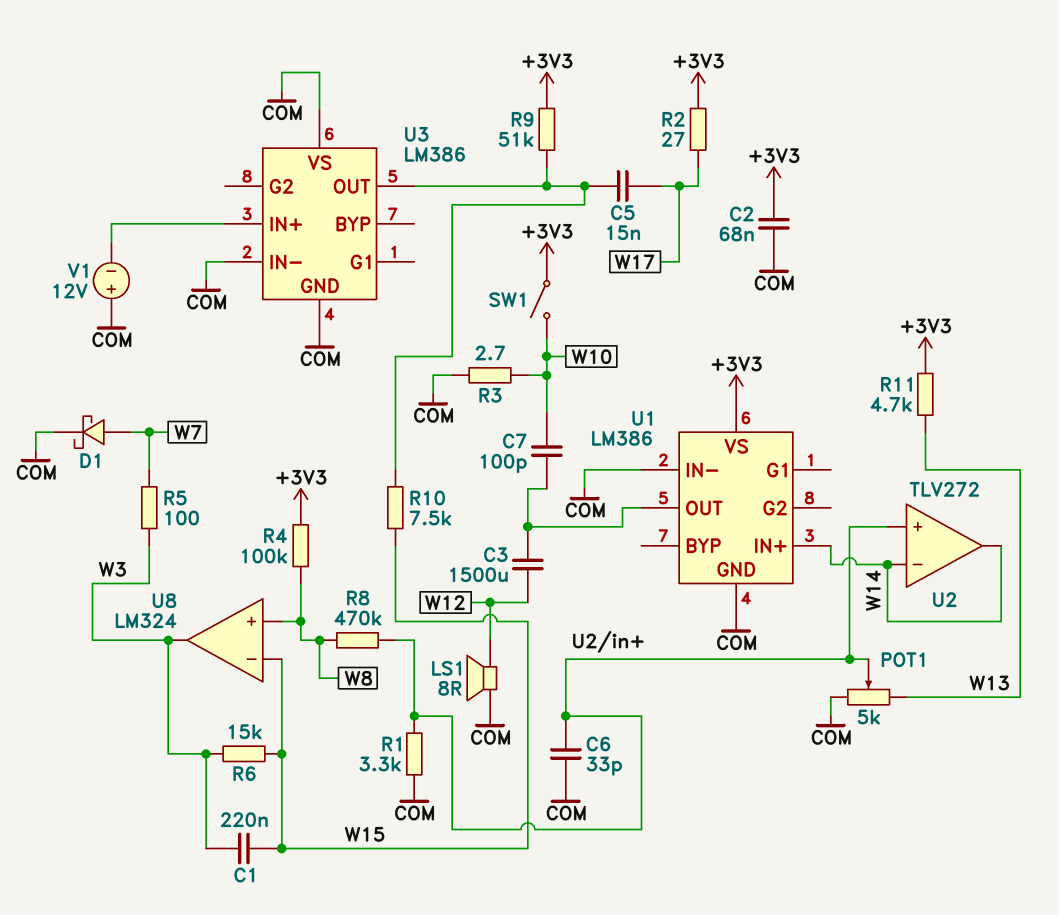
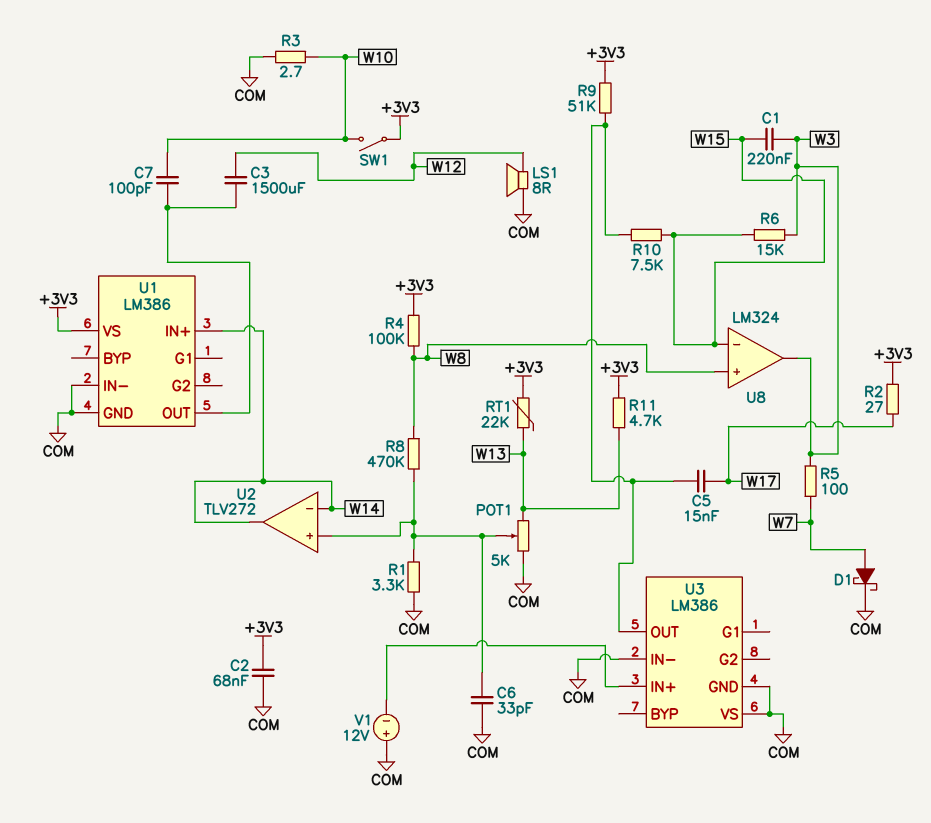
RT1: none -> 22k (+3V3, W13)

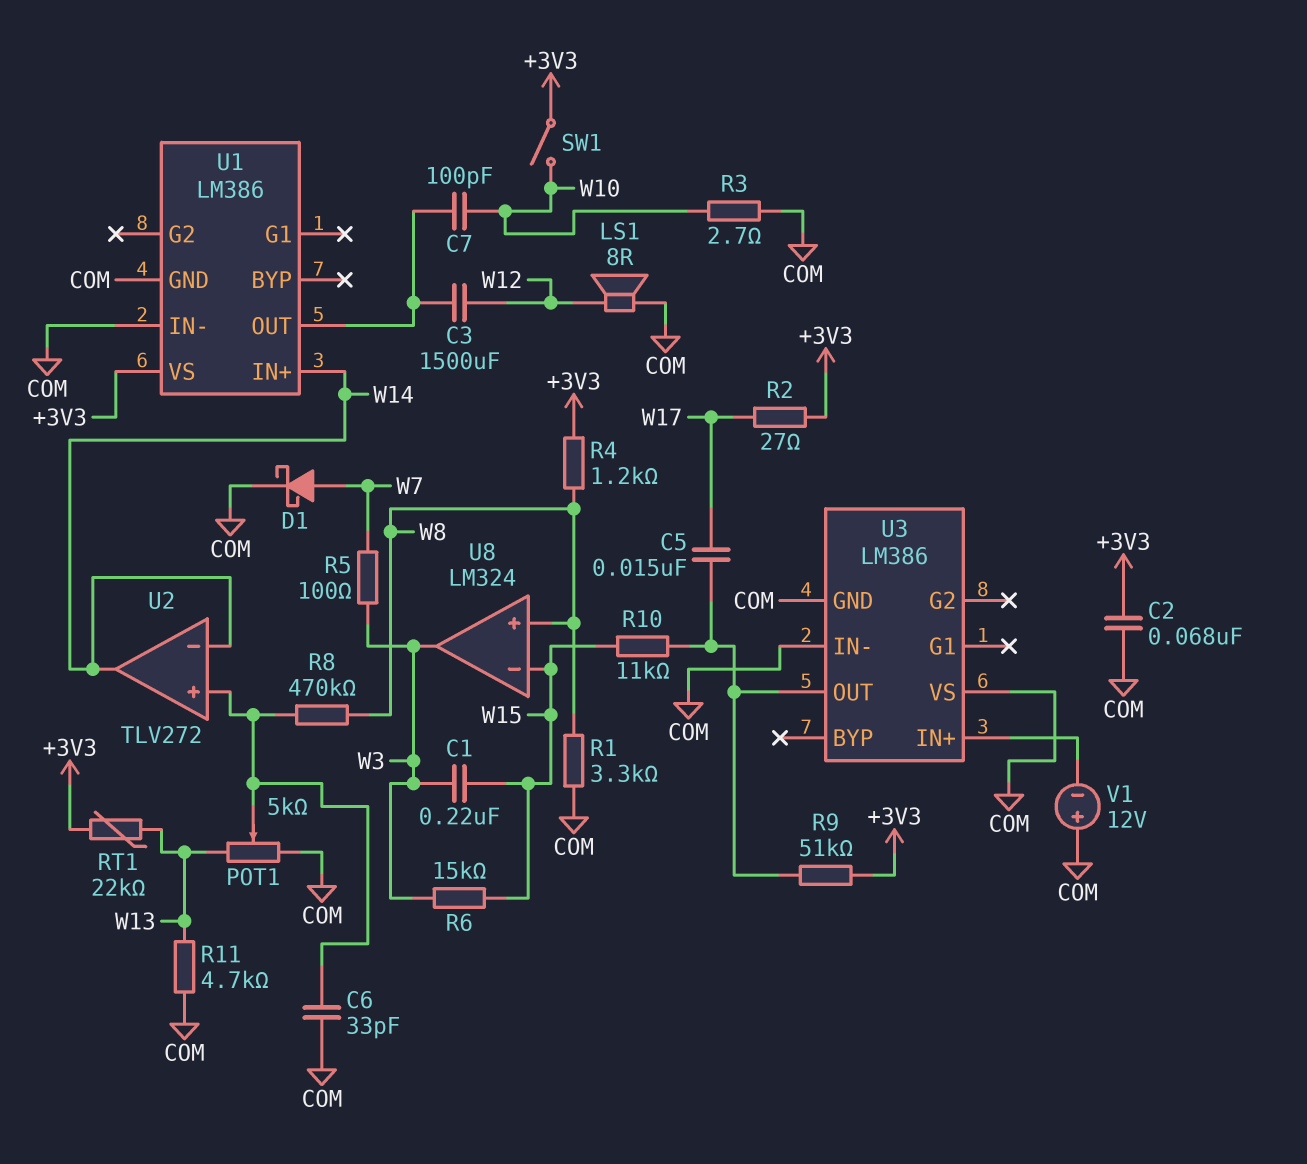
R1: 3.3k (COM, U2/in+) -> 3.3k (COM, W8)
R4: 100k (+3V3, W8) -> 1.2k (+3V3, W8)
R10: 7.5k (U3/OUT, W15) -> 11k (U3/OUT, W15)
R11: 4.7k (+3V3, W13) -> 4.7k (COM, W13)

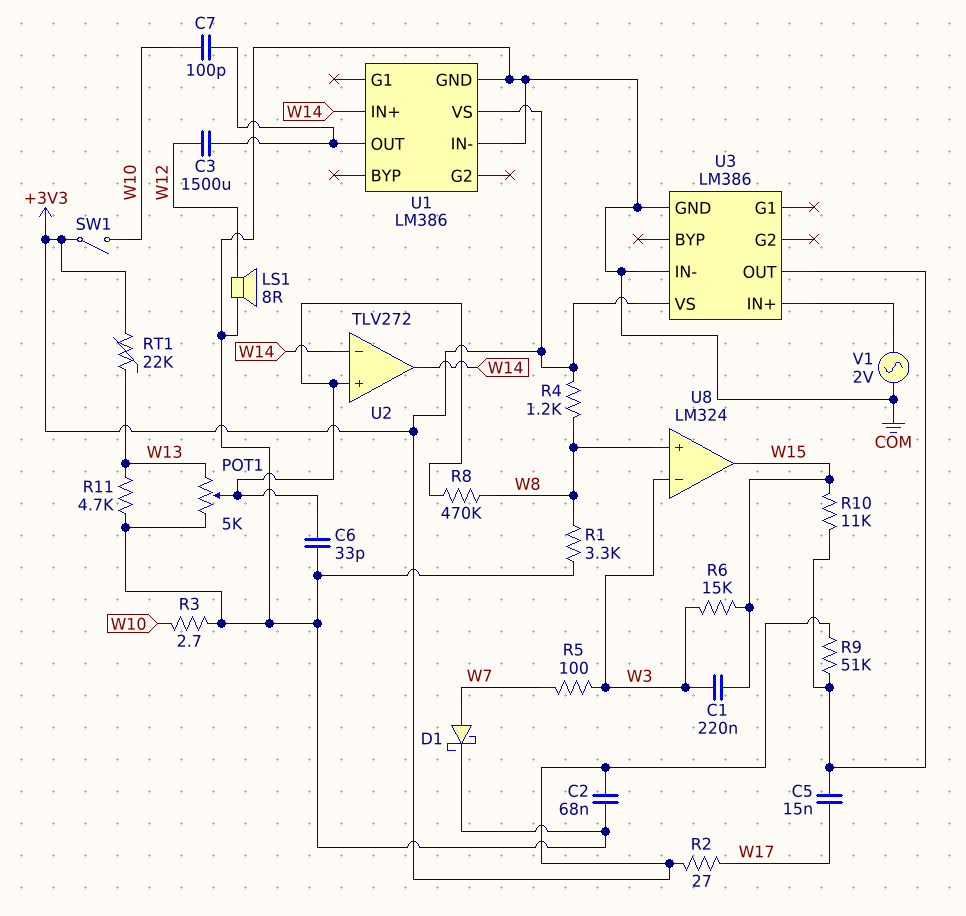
U3 pin VS: COM -> +3V3
U8 pin in-: W15 -> W3
U8 pin out: W3 -> W15
V1: 12V (plus COM, minus U3/IN+) -> AC 2V (COM, U3/IN+)

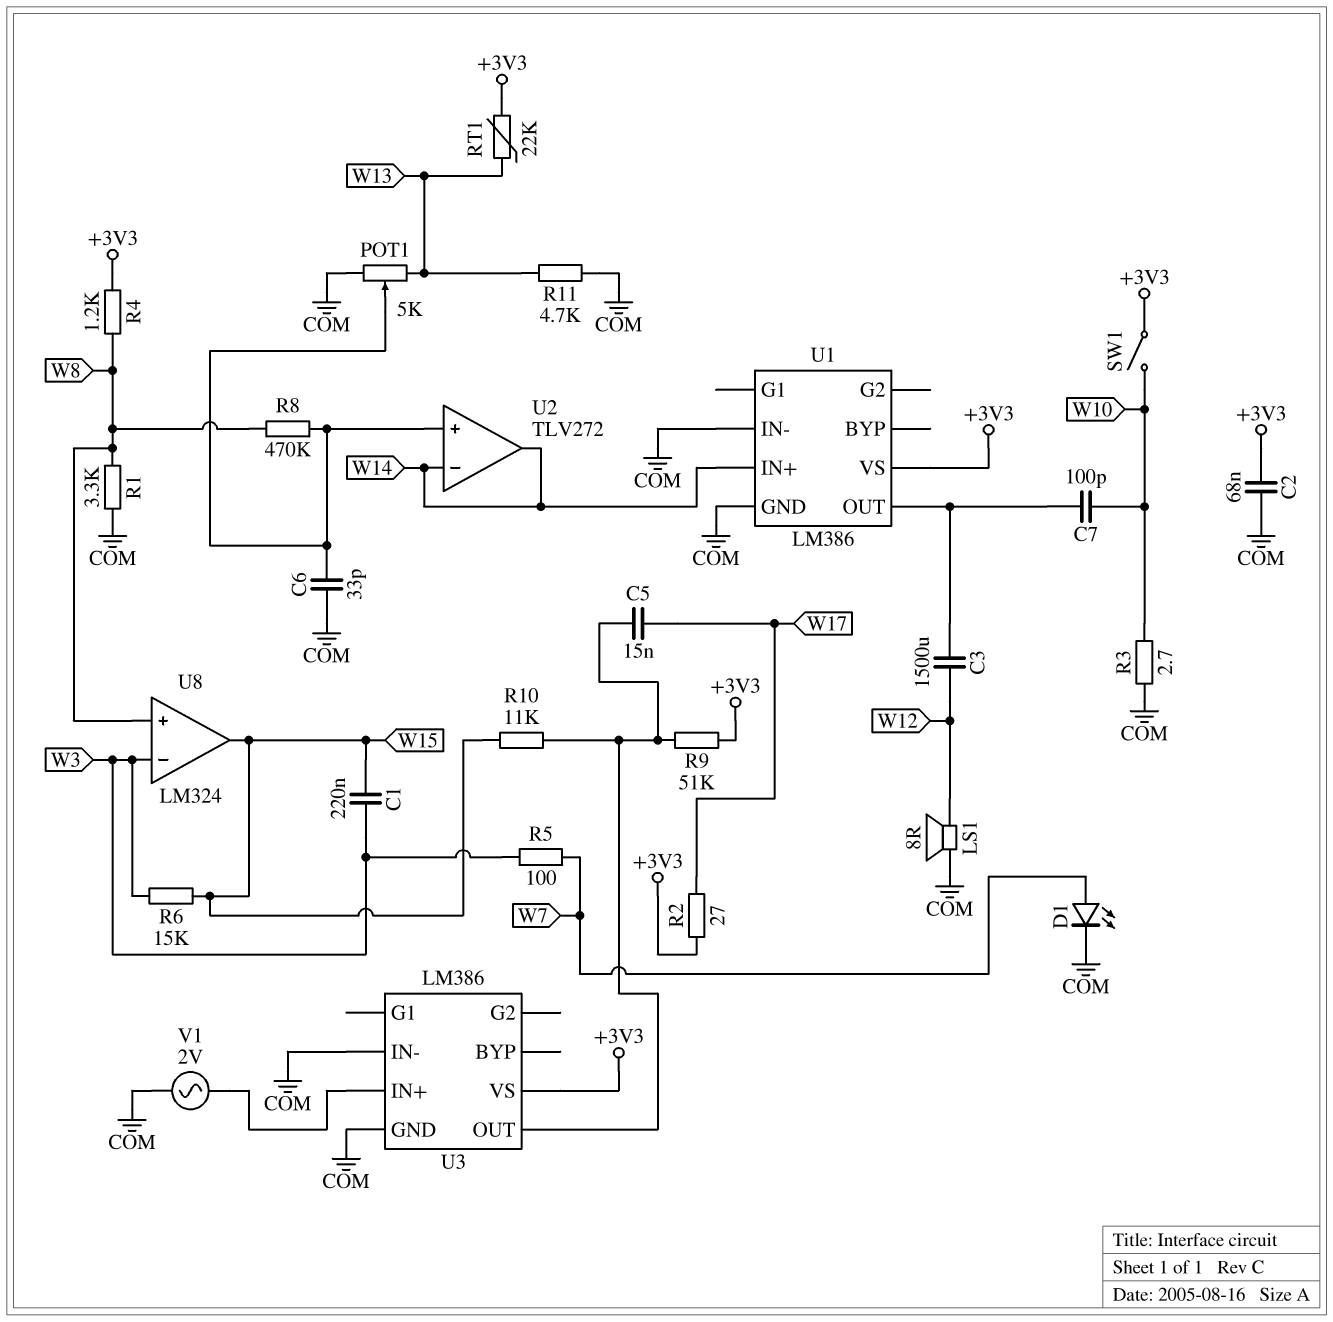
D1: schottky (A W7, K COM) -> LED (A W7, K COM)

